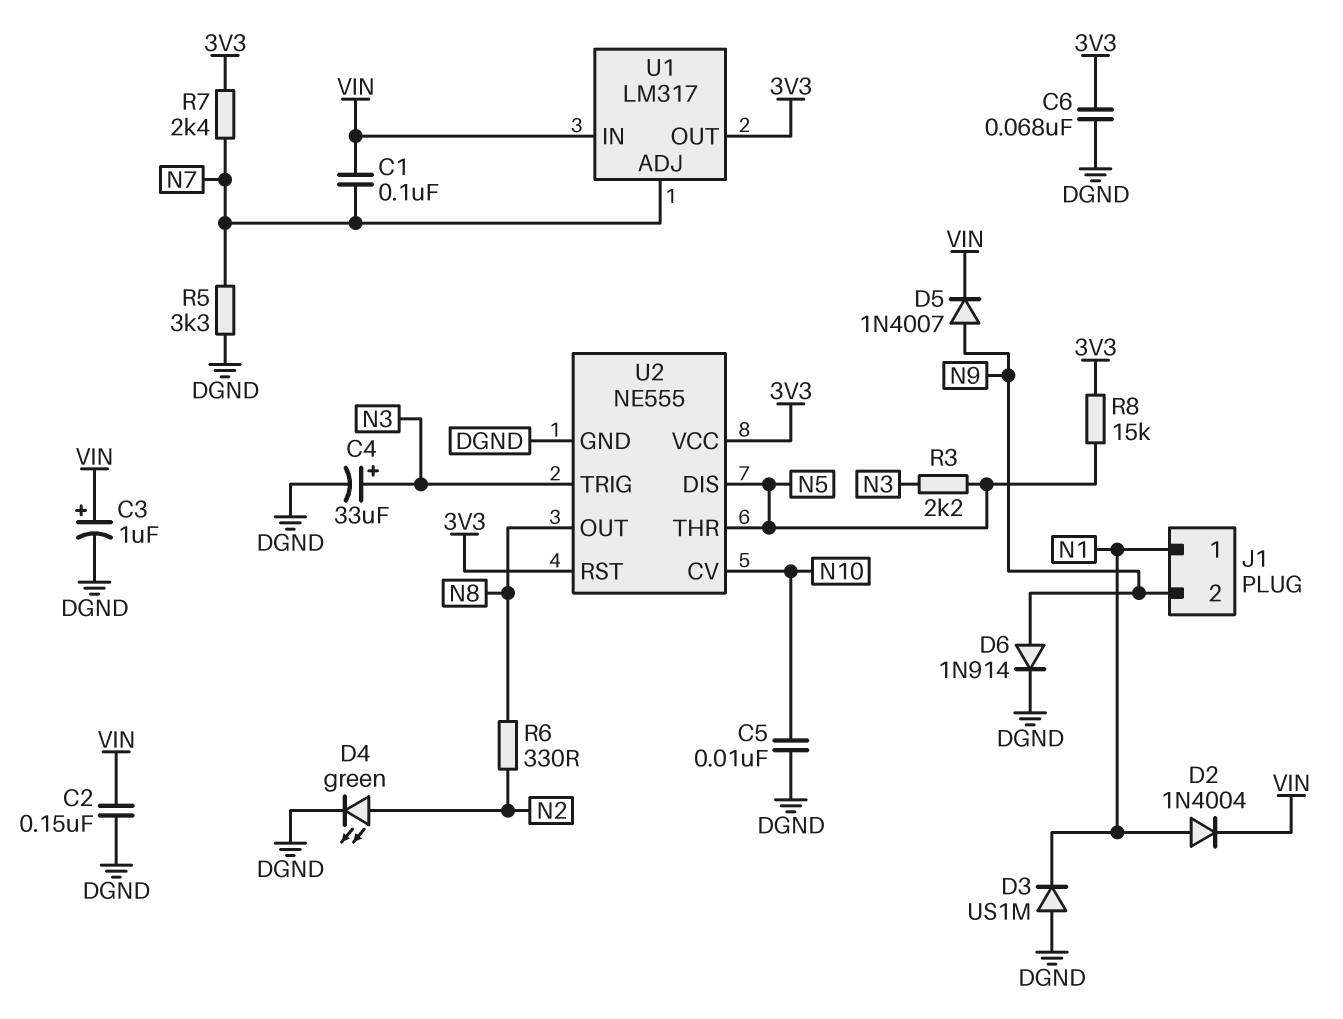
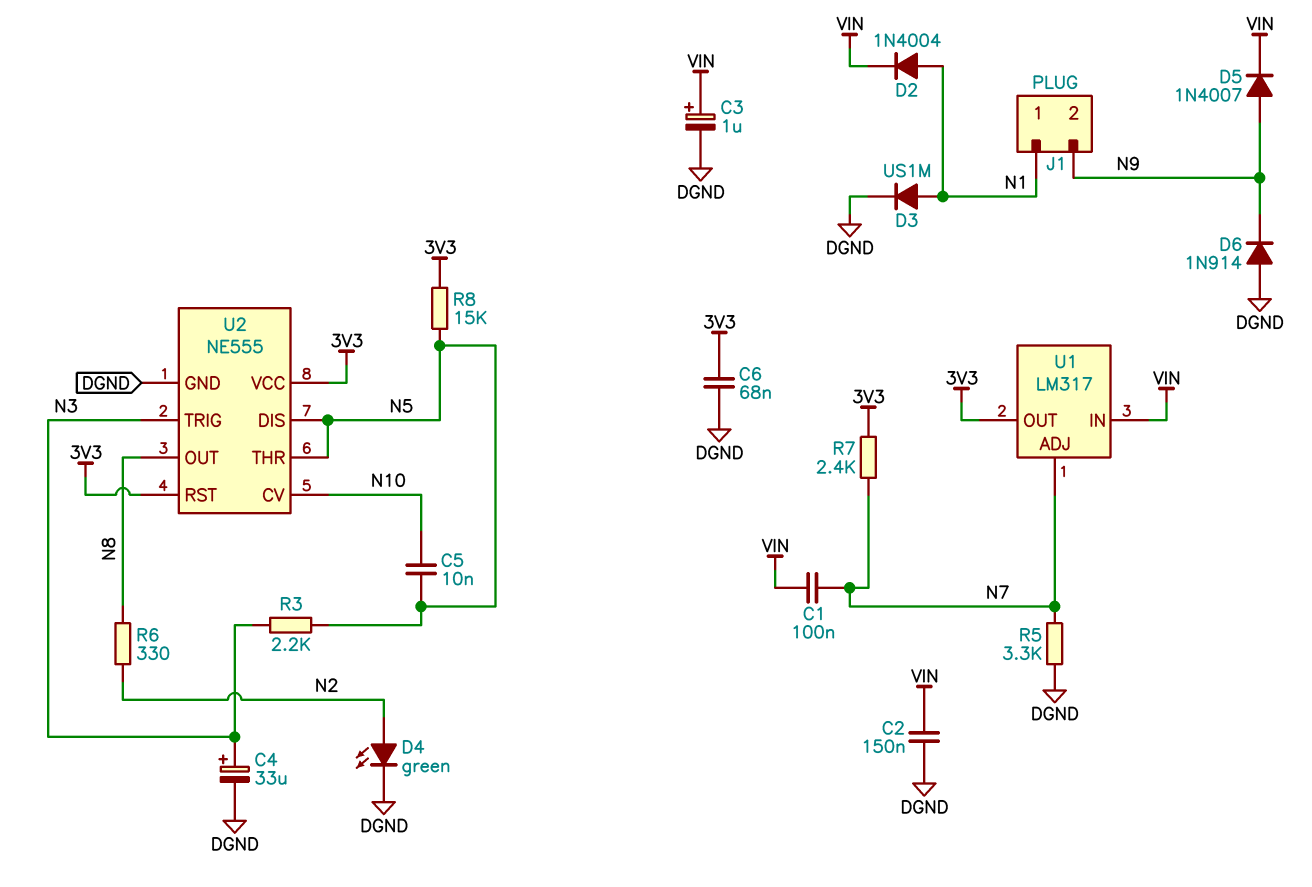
C5: 10nF (DGND, N10) -> 10nF (N5, N10)
D3: diode US1M (A DGND, K N1) -> diode US1M (A N1, K DGND)
D6: diode 1N914 (A N9, K DGND) -> diode 1N914 (A DGND, K N9)

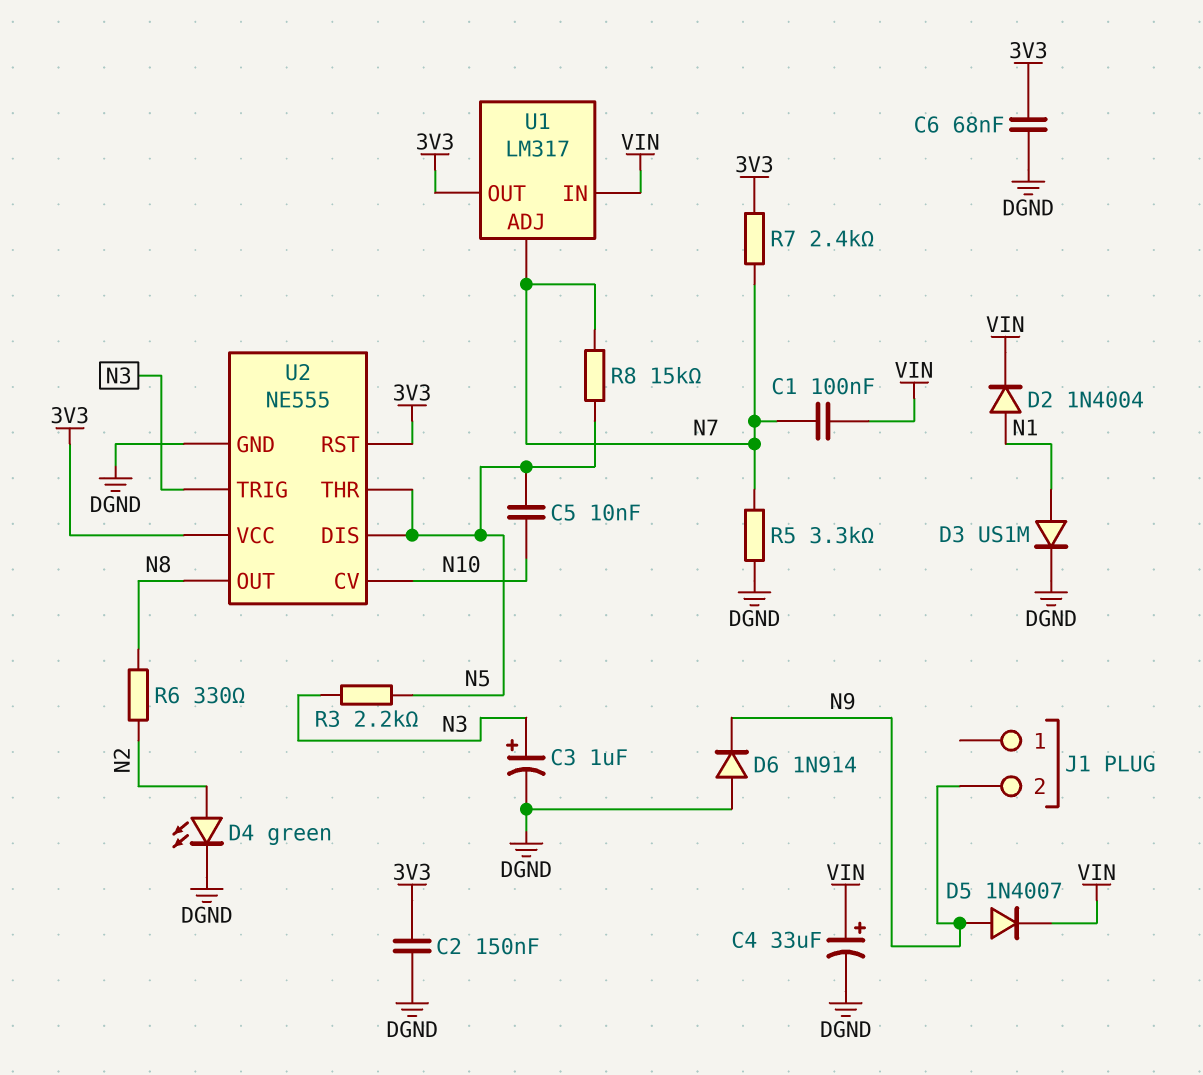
C2: 150nF (DGND, VIN) -> 150nF (3V3, DGND)
C3: 1uF (plus VIN, minus DGND) -> 1uF (plus N3, minus DGND)
C4: 33uF (plus N3, minus DGND) -> 33uF (plus VIN, minus DGND)
J1 pin 1: N1 -> none
R8: 15k (3V3, N5) -> 15k (N5, N7)

